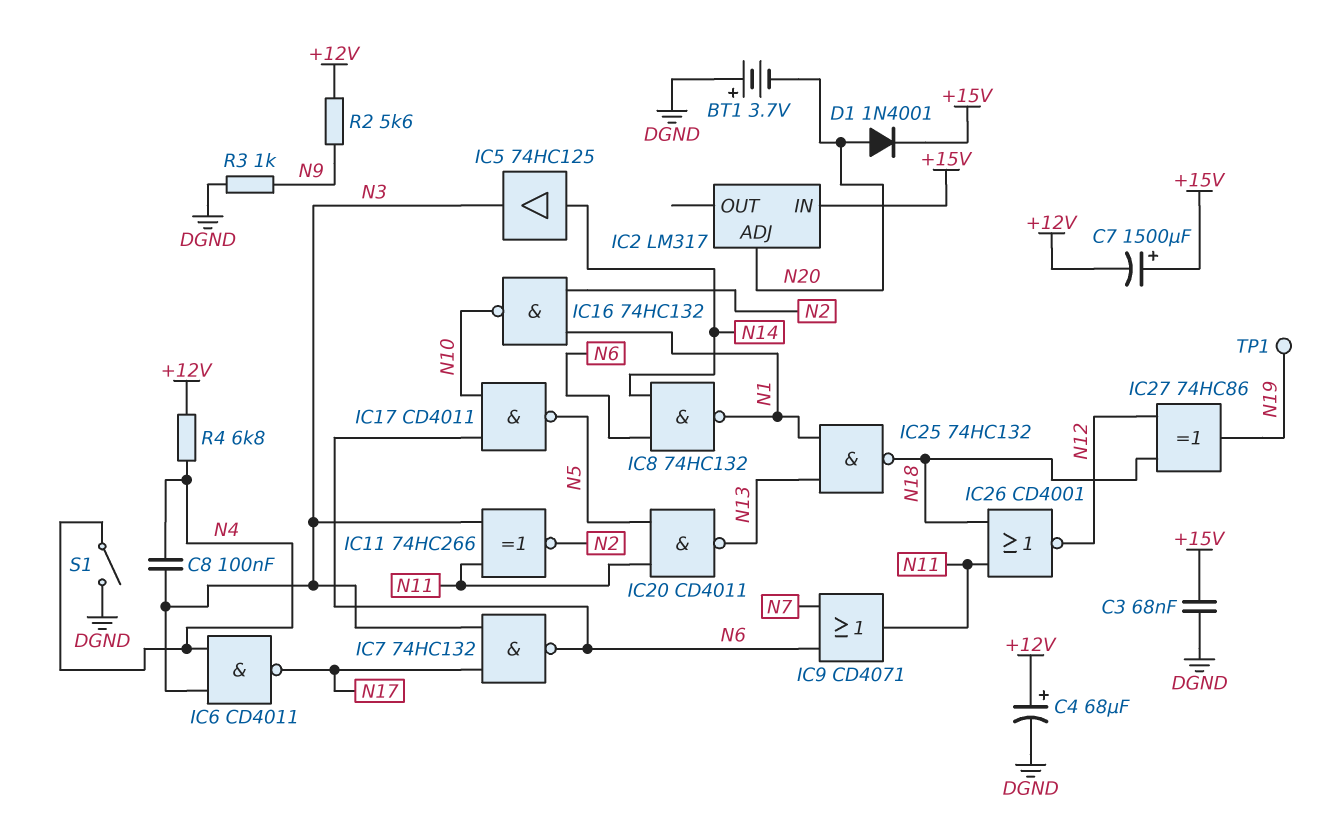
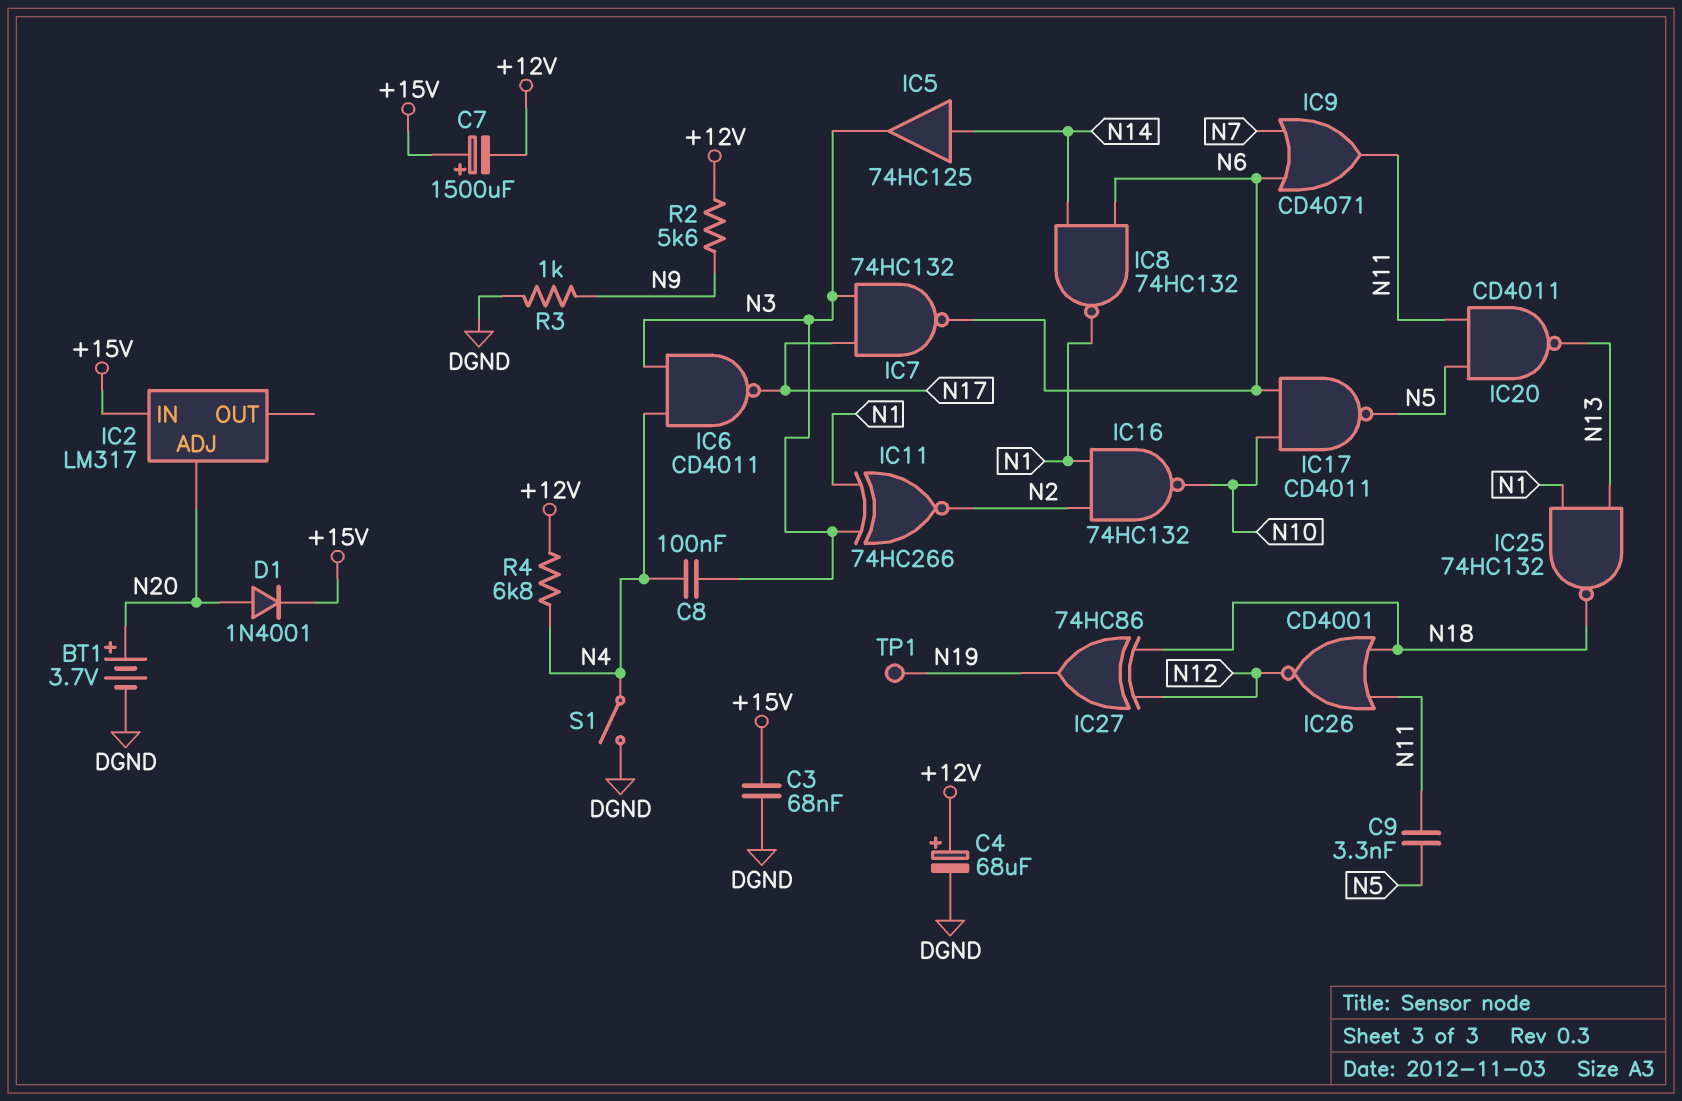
BT1: 3.7V (plus DGND, minus N20) -> 3.7V (plus N20, minus DGND)
C9: none -> 3.3nF (N5, N11)
IC11: XNOR 74HC266 (in N3, in N11, out N2) -> XNOR 74HC266 (in N1, in N3, out N2)

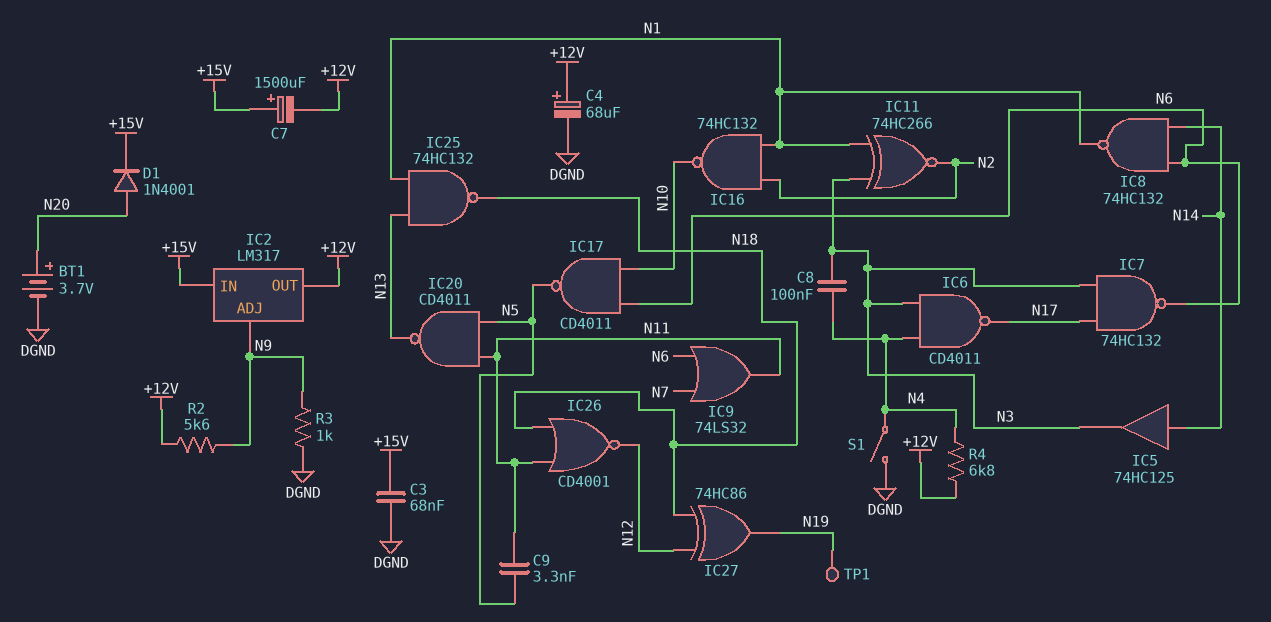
IC2 pin ADJ: N20 -> N9
IC2 pin OUT: none -> +12V
IC9: OR CD4071 (in N6, in N7, out N11) -> OR 74LS32 (in N6, in N7, out N11)

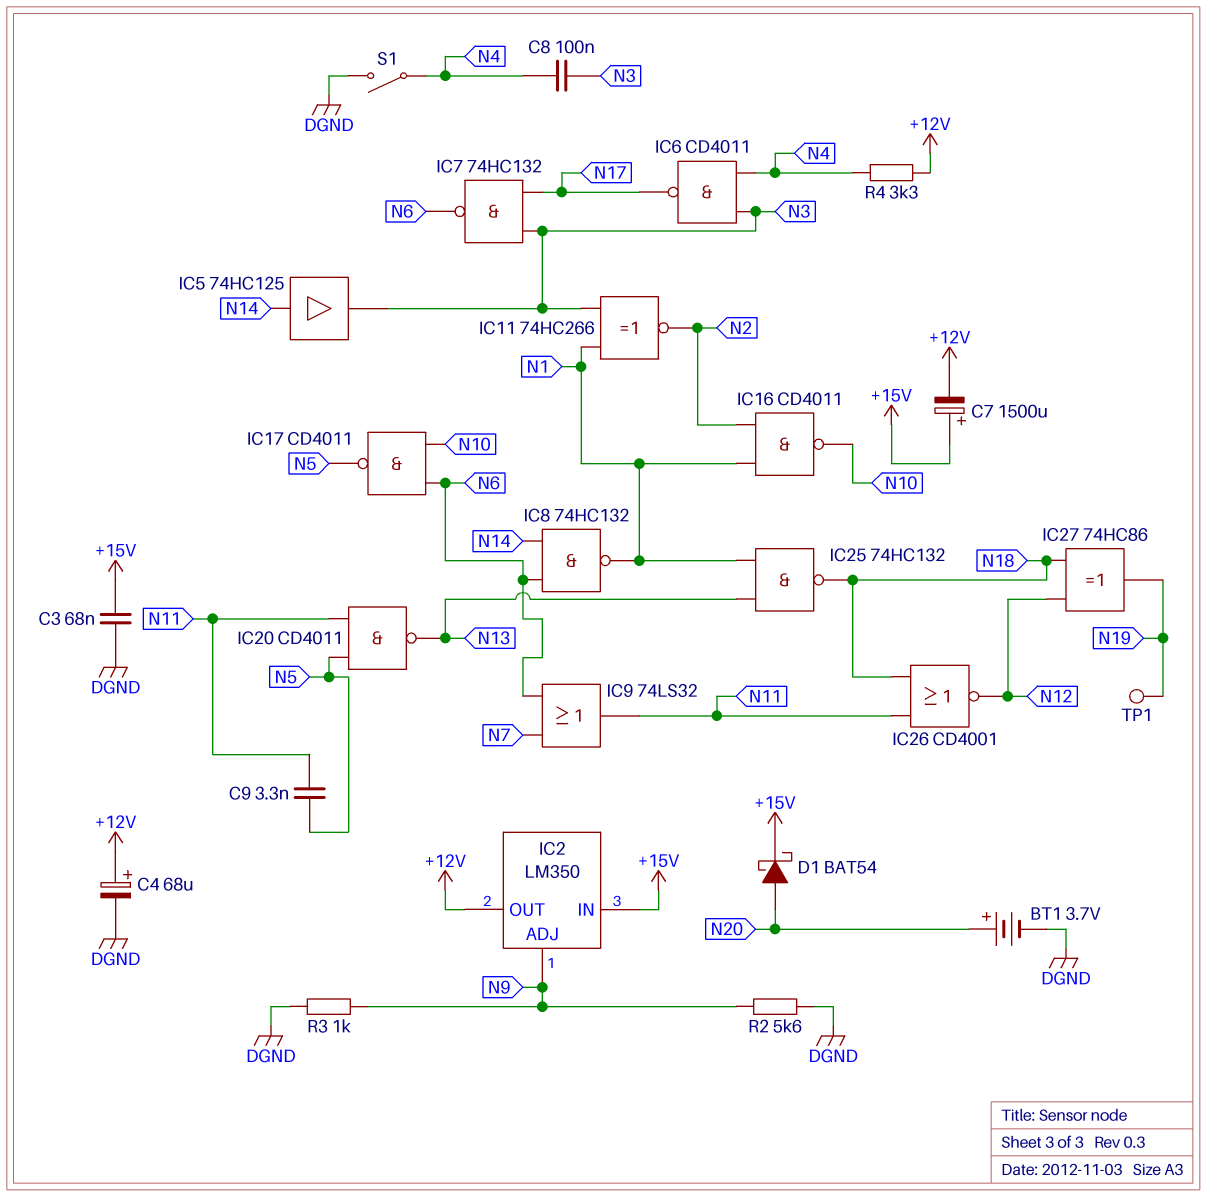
D1: diode 1N4001 (A N20, K +15V) -> schottky BAT54 (A N20, K +15V)
IC2: LM317 -> LM350
IC16: NAND 74HC132 (in N1, in N2, out N10) -> NAND CD4011 (in N1, in N2, out N10)
R2: 5.6k (+12V, N9) -> 5.6k (DGND, N9)
R4: 6.8k (+12V, N4) -> 3.3k (+12V, N4)

